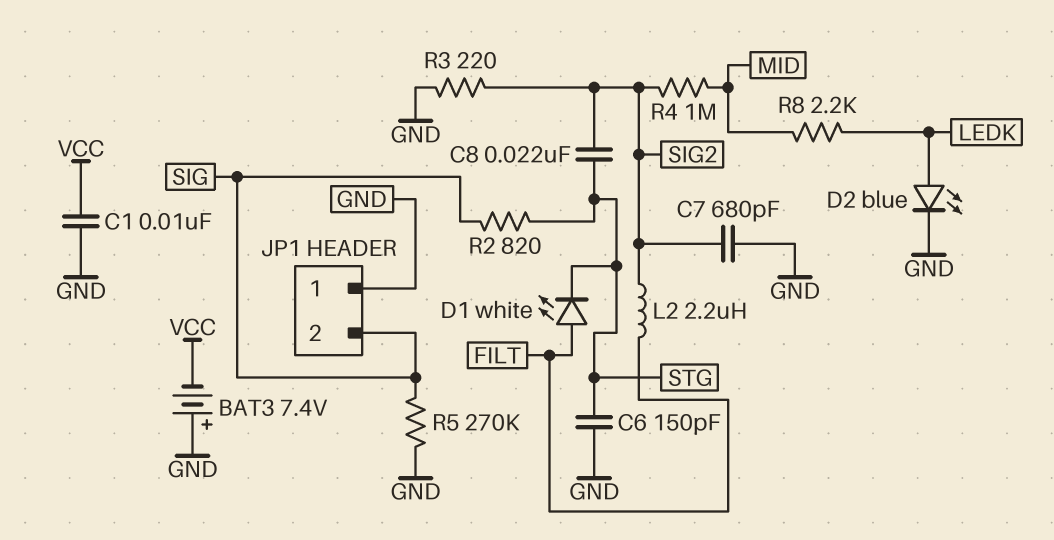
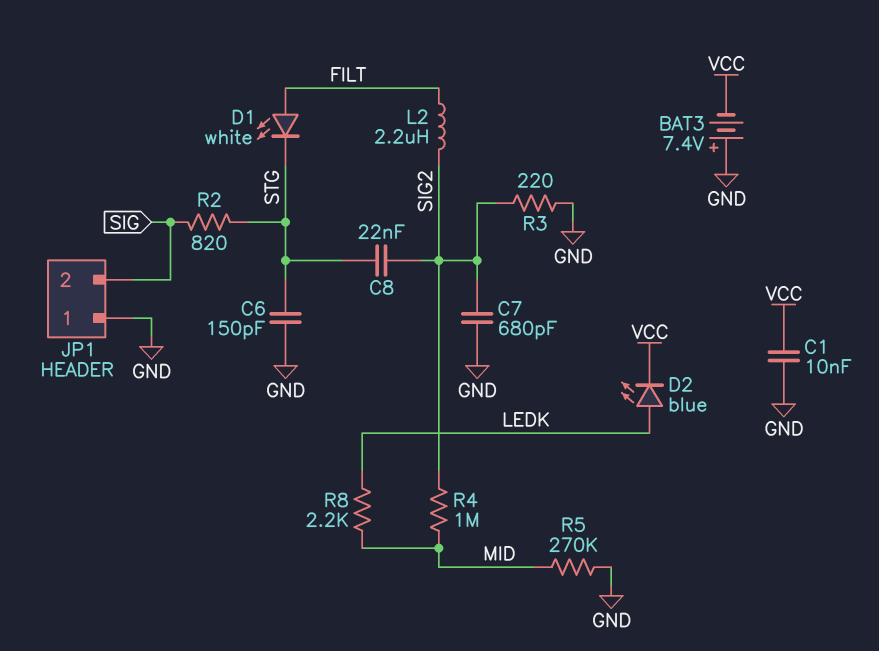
D2: LED blue (A LEDK, K GND) -> LED blue (A LEDK, K VCC)
R5: 270k (GND, SIG) -> 270k (GND, MID)

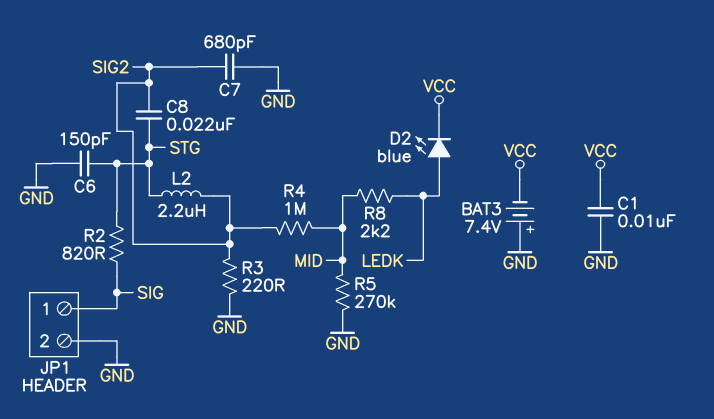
D1: LED white (A FILT, K STG) -> none
JP1 pin 1: GND -> SIG
JP1 pin 2: SIG -> GND
L2: 2.2uH (FILT, SIG2) -> 2.2uH (SIG2, STG)

